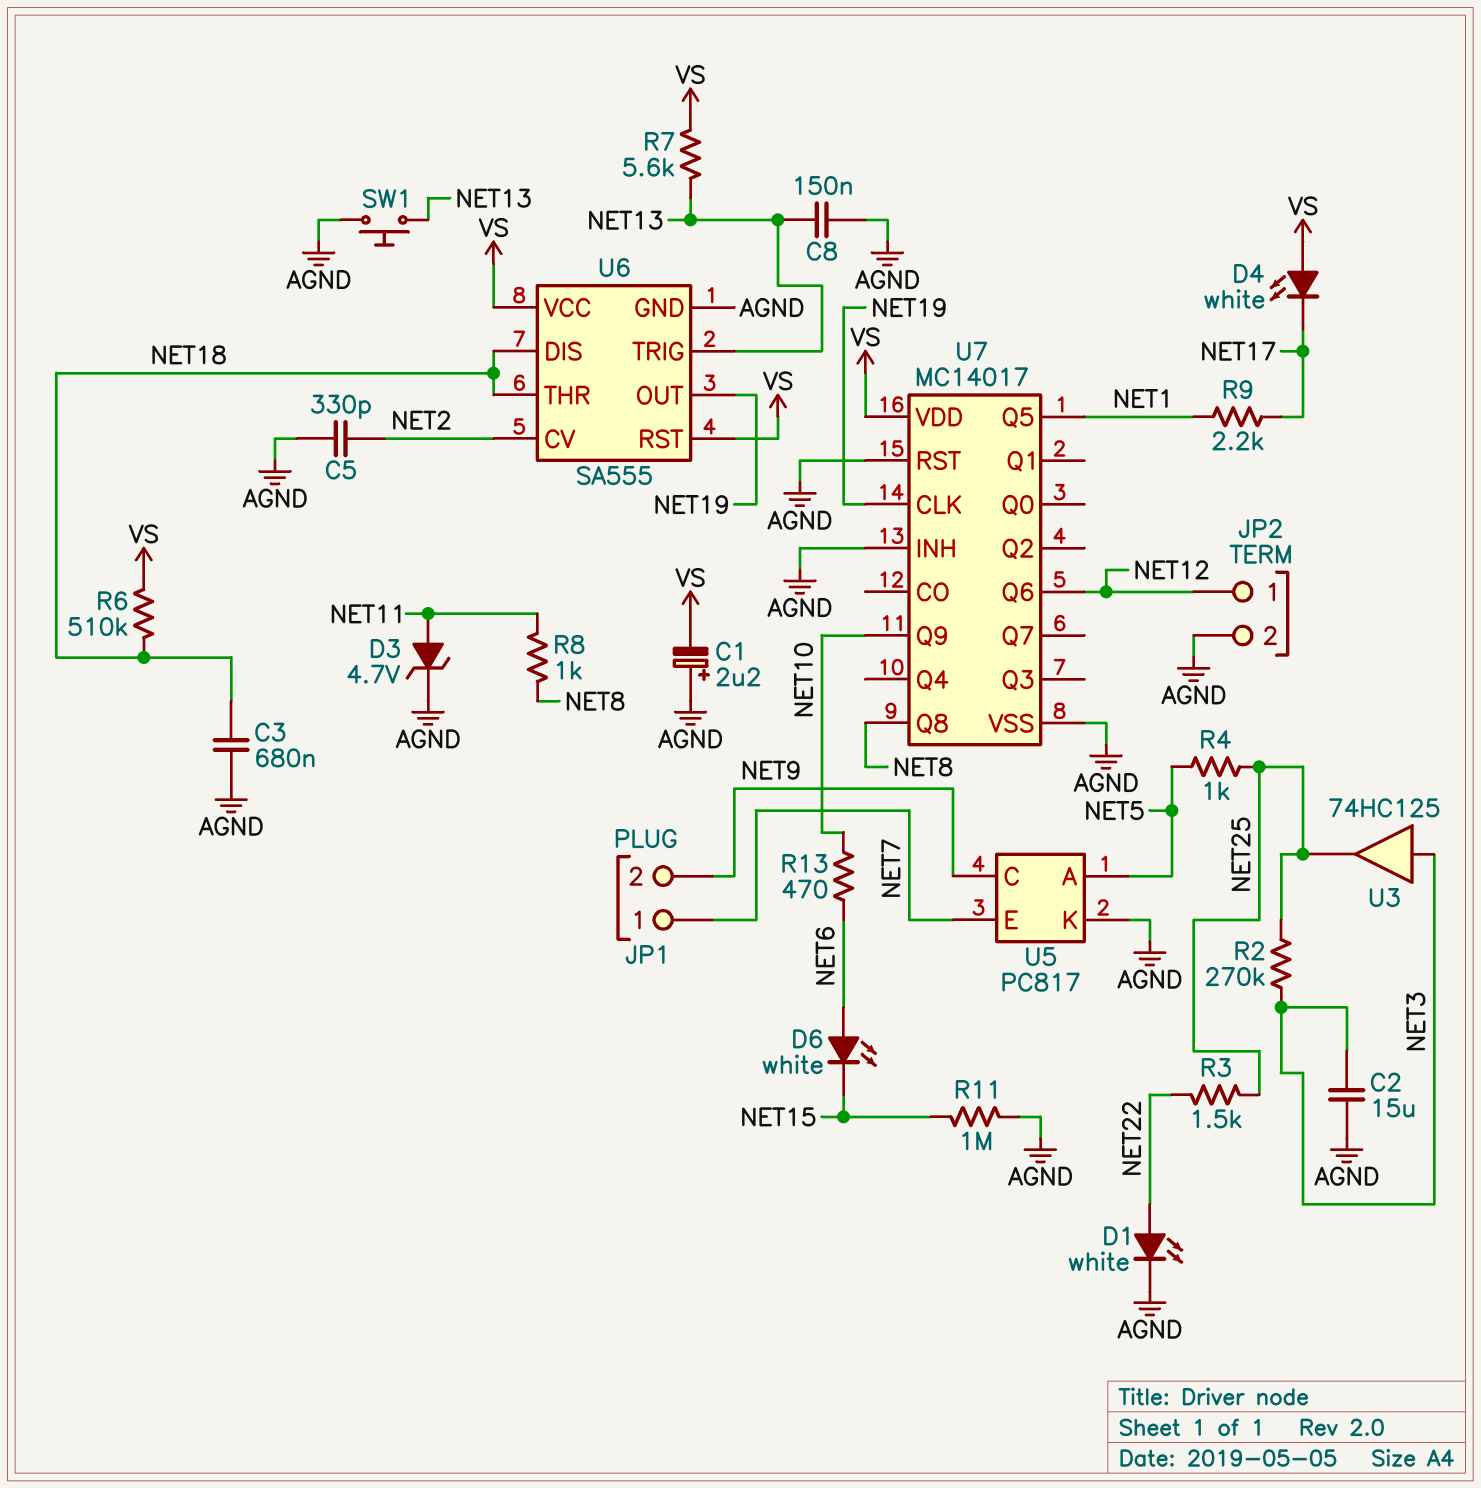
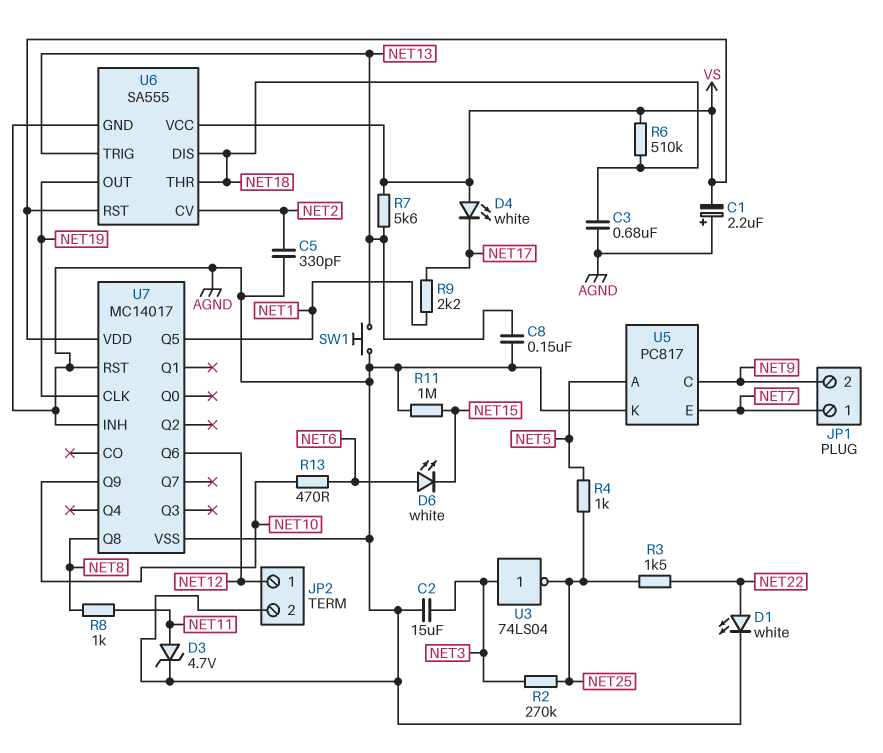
U3: buffer 74HC125 (in NET3, out NET25) -> NOT 74LS04 (in NET3, out NET25)

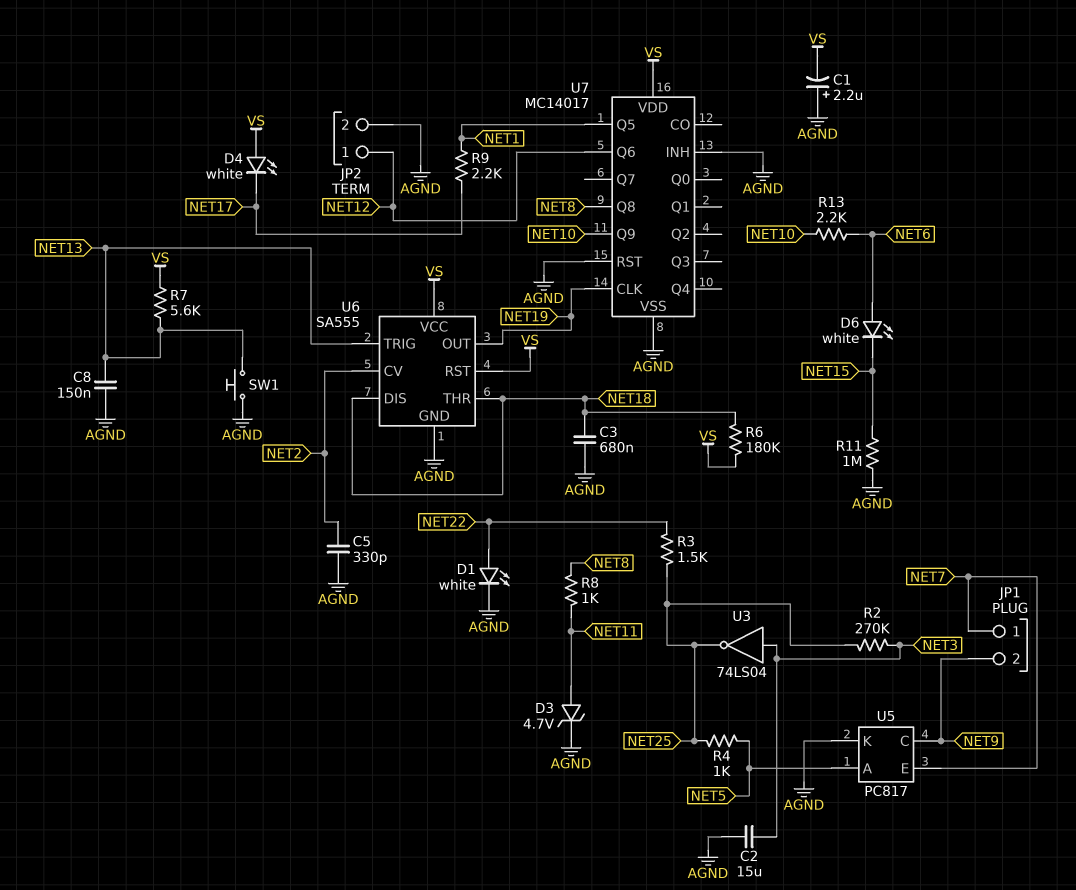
R6: 510k (NET18, VS) -> 180k (NET18, VS)
R13: 470 (NET6, NET10) -> 2.2k (NET6, NET10)

